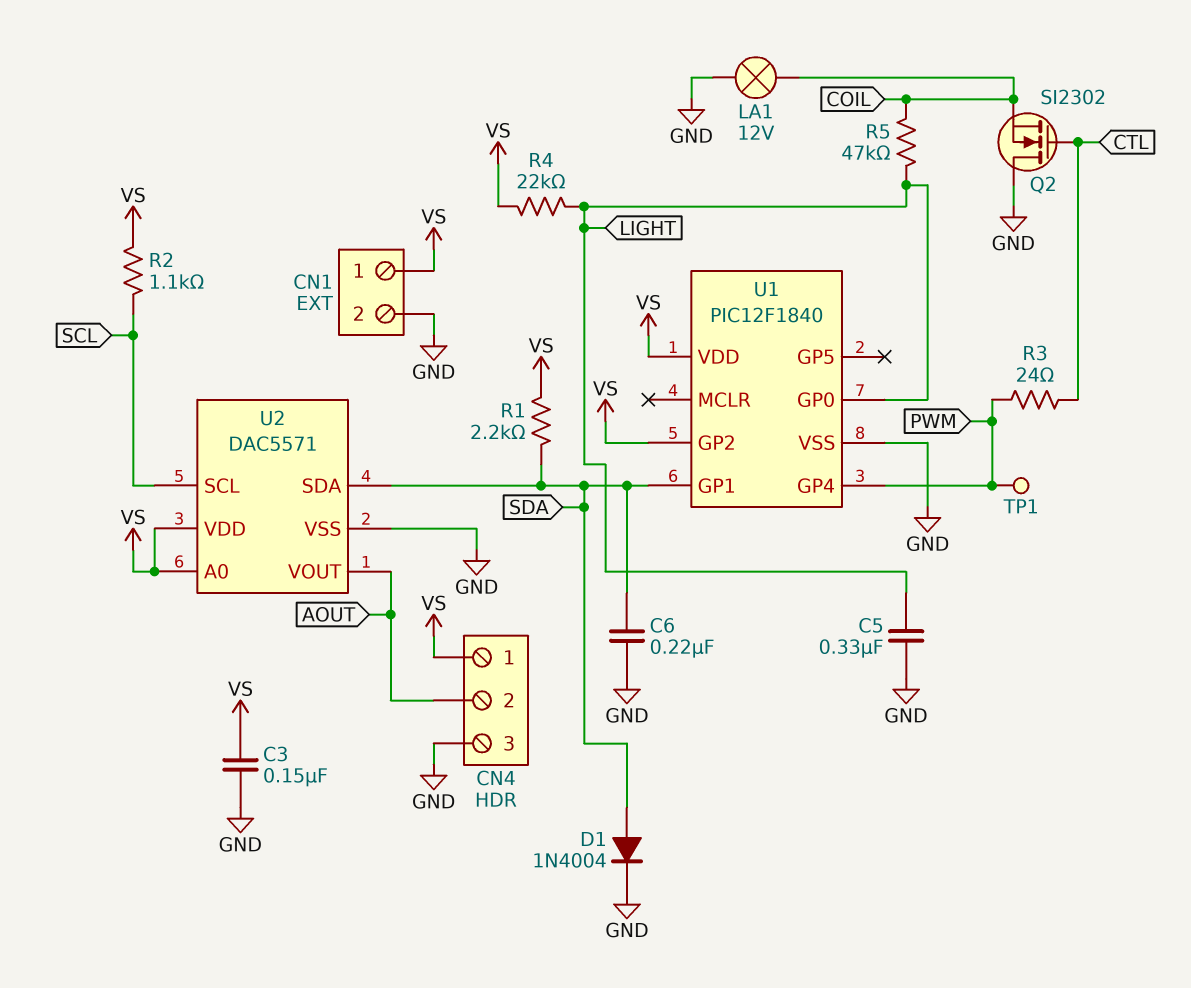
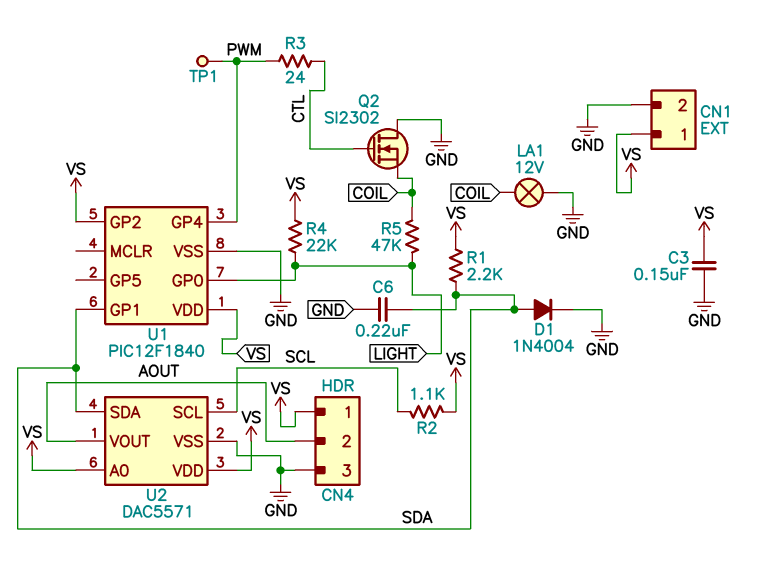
C5: 330nF (GND, LIGHT) -> none

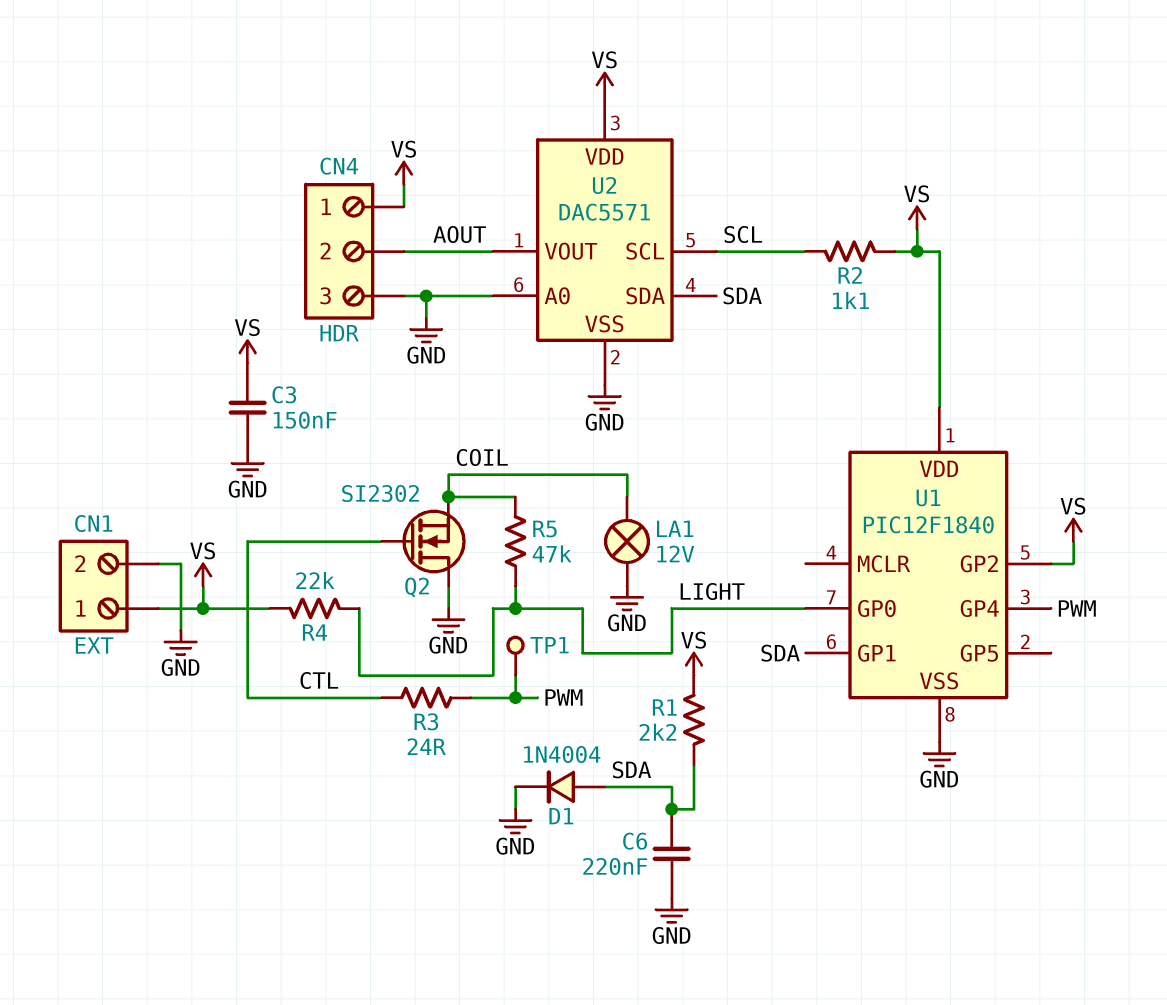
U2 pin A0: VS -> GND

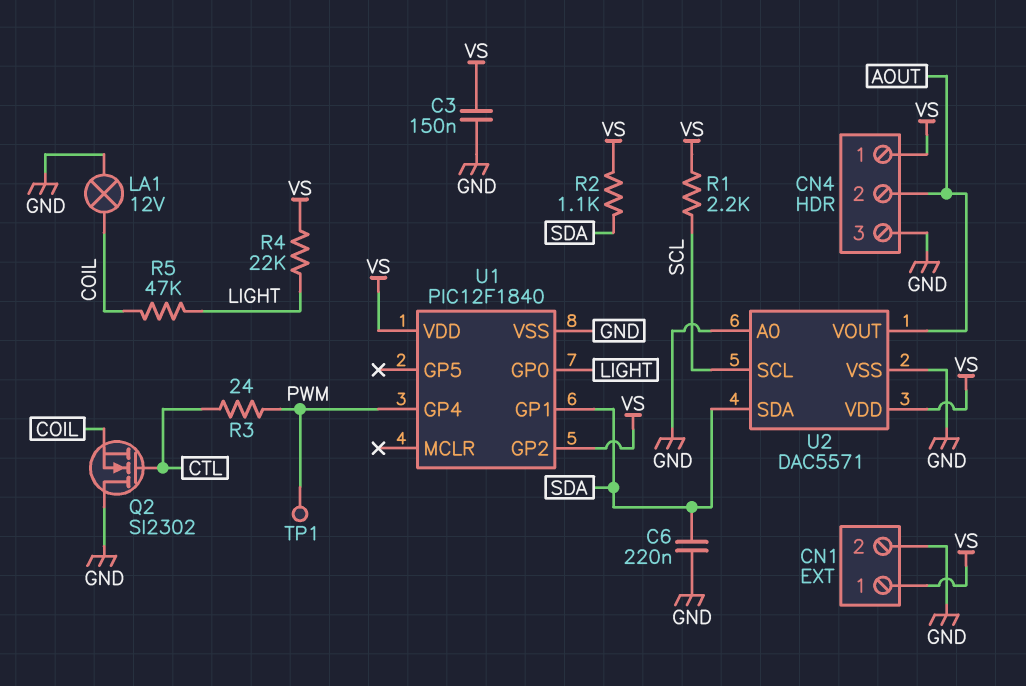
D1: diode 1N4004 (A SDA, K GND) -> none
R1: 2.2k (SDA, VS) -> 2.2k (SCL, VS)
R2: 1.1k (SCL, VS) -> 1.1k (SDA, VS)

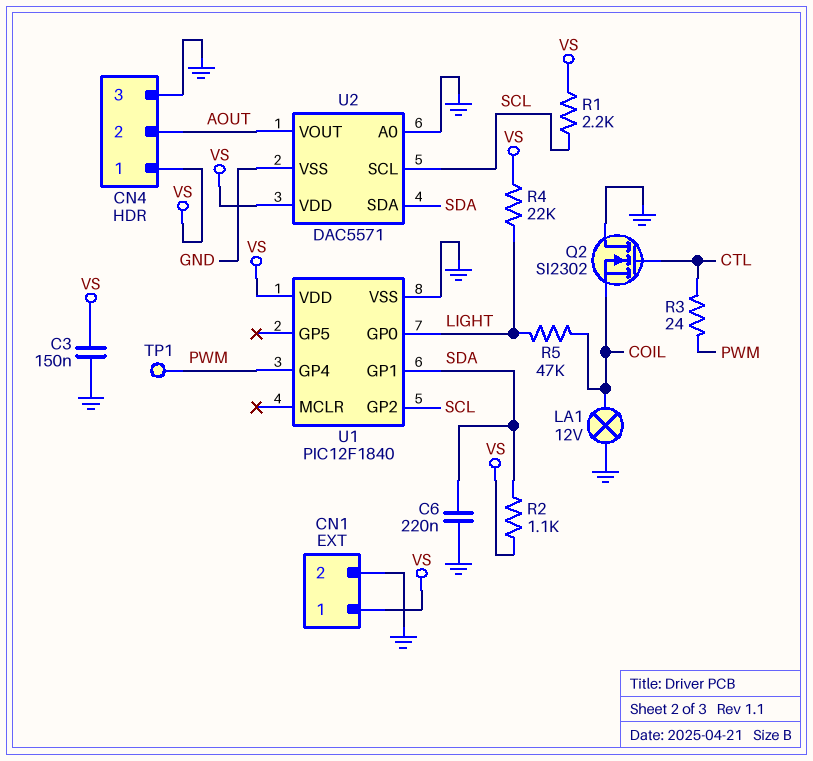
U1 pin GP2: VS -> SCL

